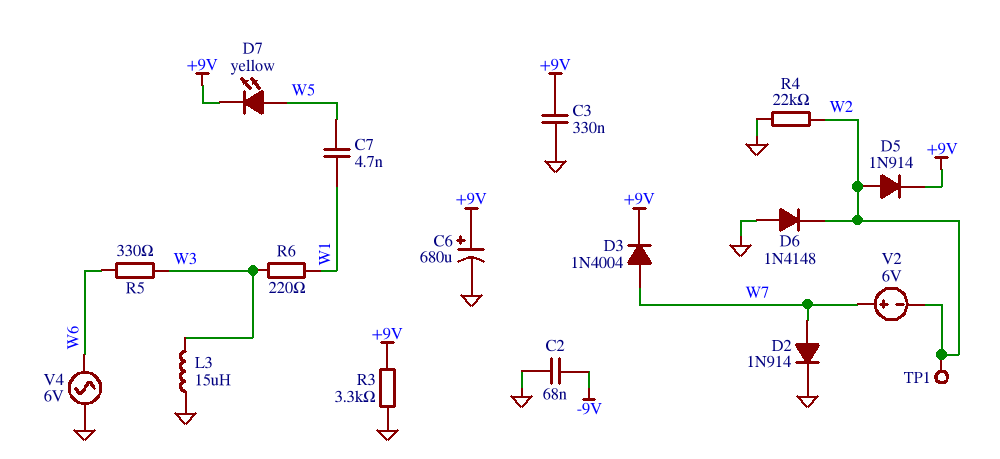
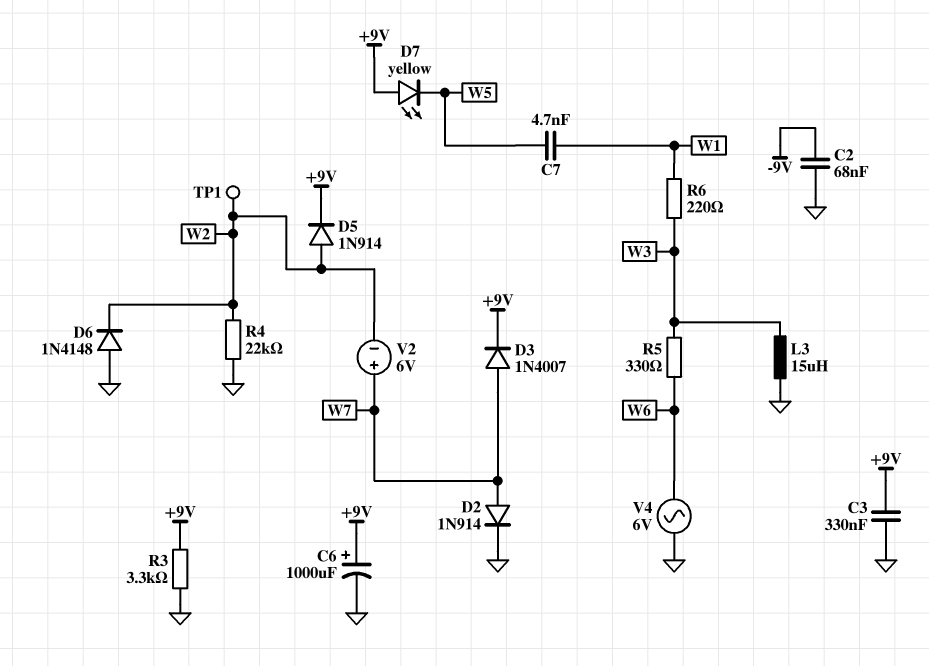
C6: 680uF (plus +9V, minus GND) -> 1000uF (plus +9V, minus GND)
D3: diode 1N4004 (A W7, K +9V) -> diode 1N4007 (A W7, K +9V)
D7: LED yellow (A W5, K +9V) -> LED yellow (A +9V, K W5)

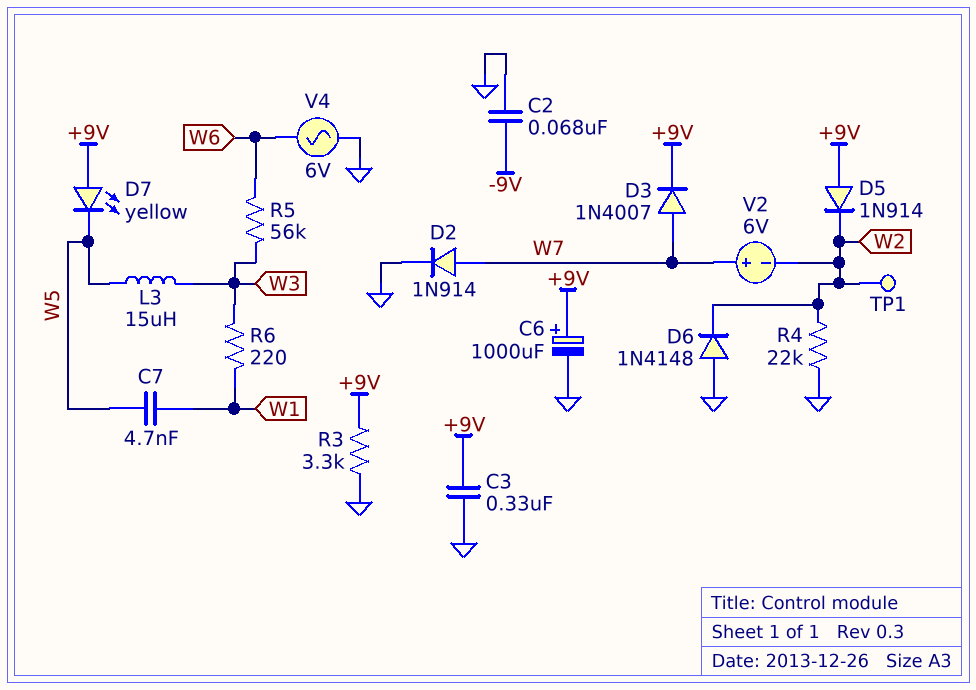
D5: diode 1N914 (A W2, K +9V) -> diode 1N914 (A +9V, K W2)
L3: 15uH (GND, W3) -> 15uH (W3, W5)
R5: 330 (W3, W6) -> 56k (W3, W6)

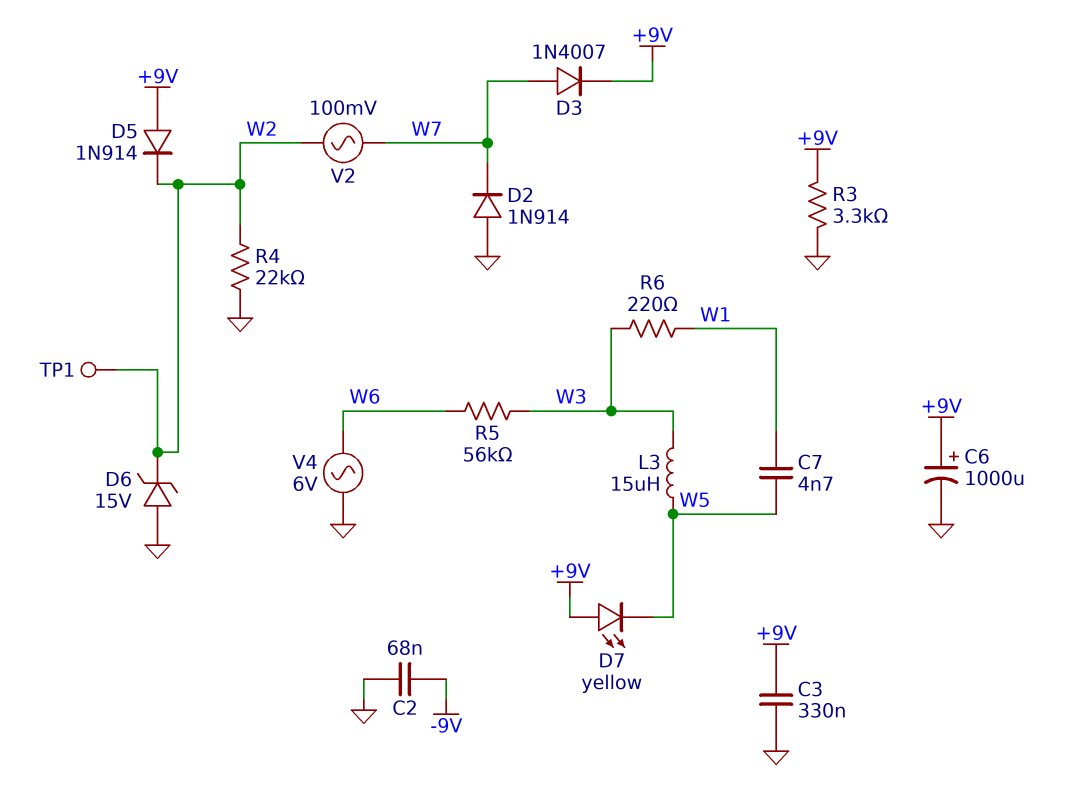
D2: diode 1N914 (A W7, K GND) -> diode 1N914 (A GND, K W7)
D6: diode 1N4148 (A GND, K W2) -> zener 15V (A GND, K W2)
V2: 6V (plus W7, minus W2) -> AC 100mV (W2, W7)

